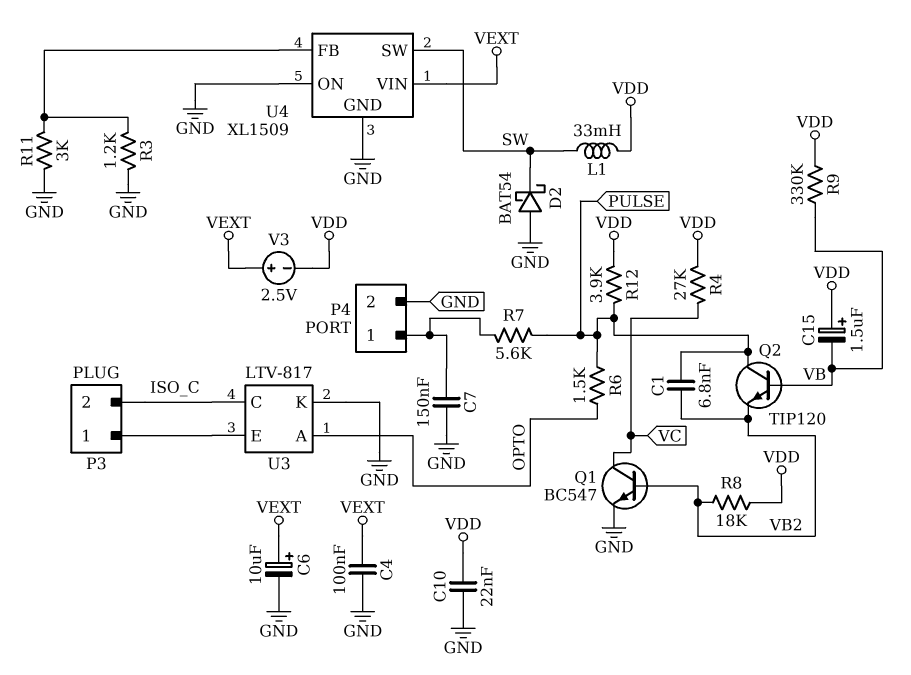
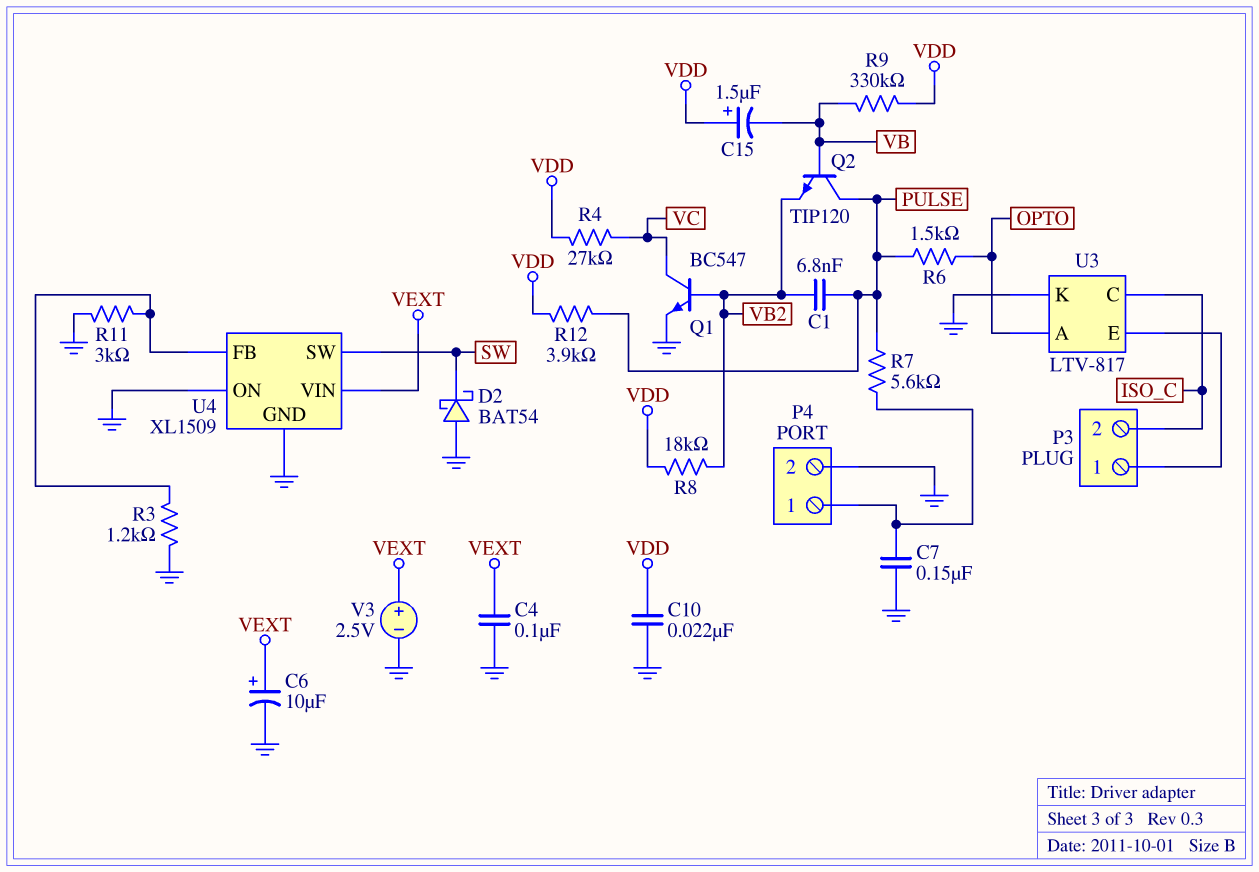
L1: 33mH (SW, VDD) -> none
V3: 2.5V (plus VEXT, minus VDD) -> 2.5V (plus VEXT, minus GND)

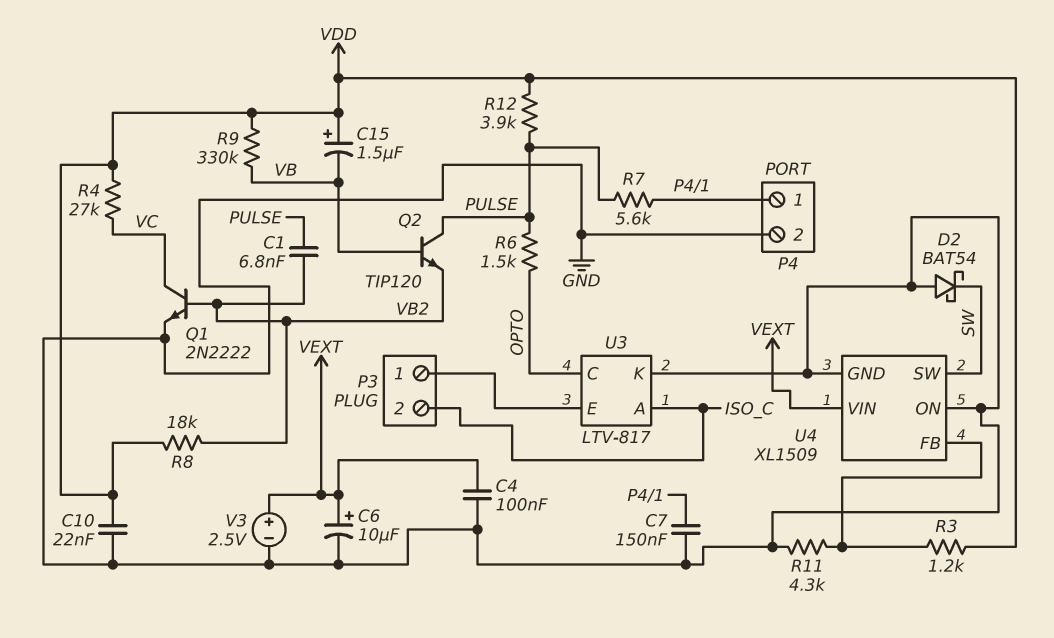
Q1: NPN BC547 (B VB2, C VC, E GND) -> NPN 2N2222 (B VB2, C VC, E GND)
R3: 1.2k (GND, U4/FB) -> 1.2k (U4/FB, VDD)
R11: 3k (GND, U4/FB) -> 4.3k (GND, U4/FB)
U3 pin A: OPTO -> ISO_C
U3 pin C: ISO_C -> OPTO

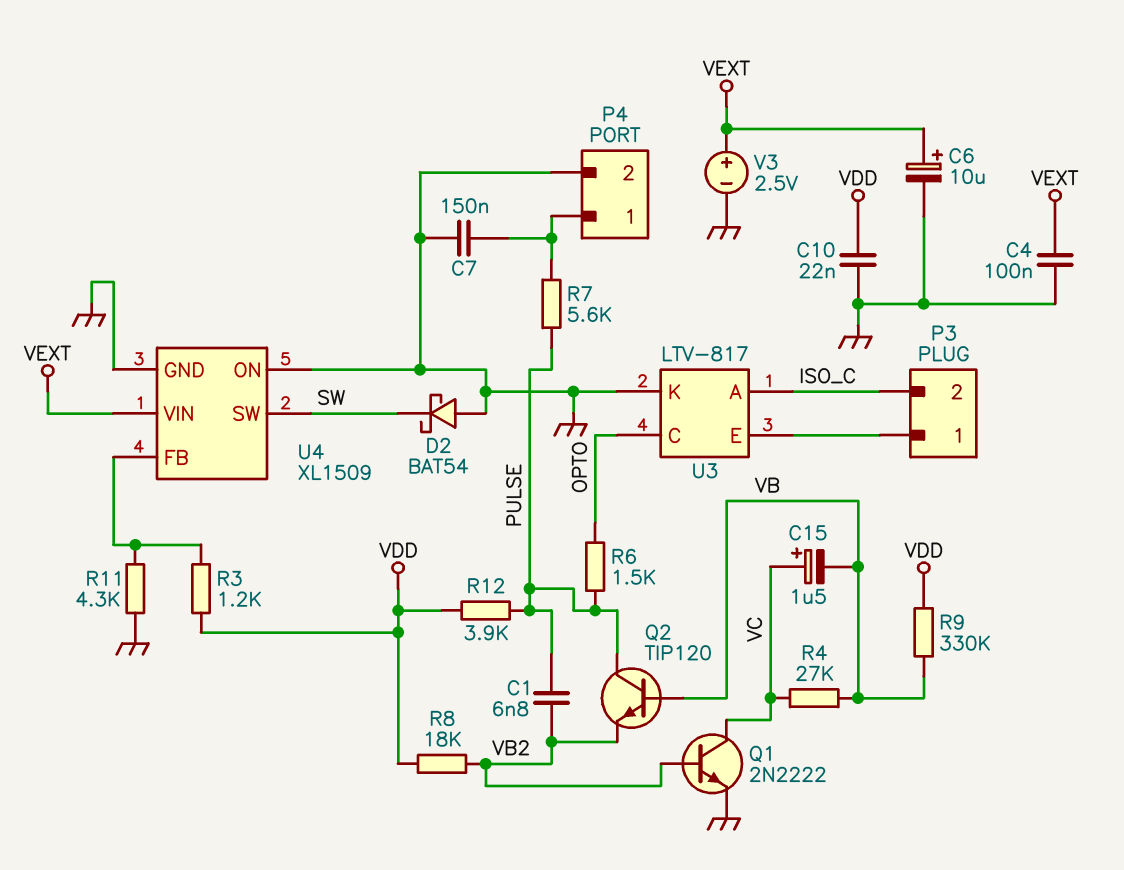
C15: 1.5uF (plus VDD, minus VB) -> 1.5uF (plus VC, minus VB)
R4: 27k (VC, VDD) -> 27k (VB, VC)

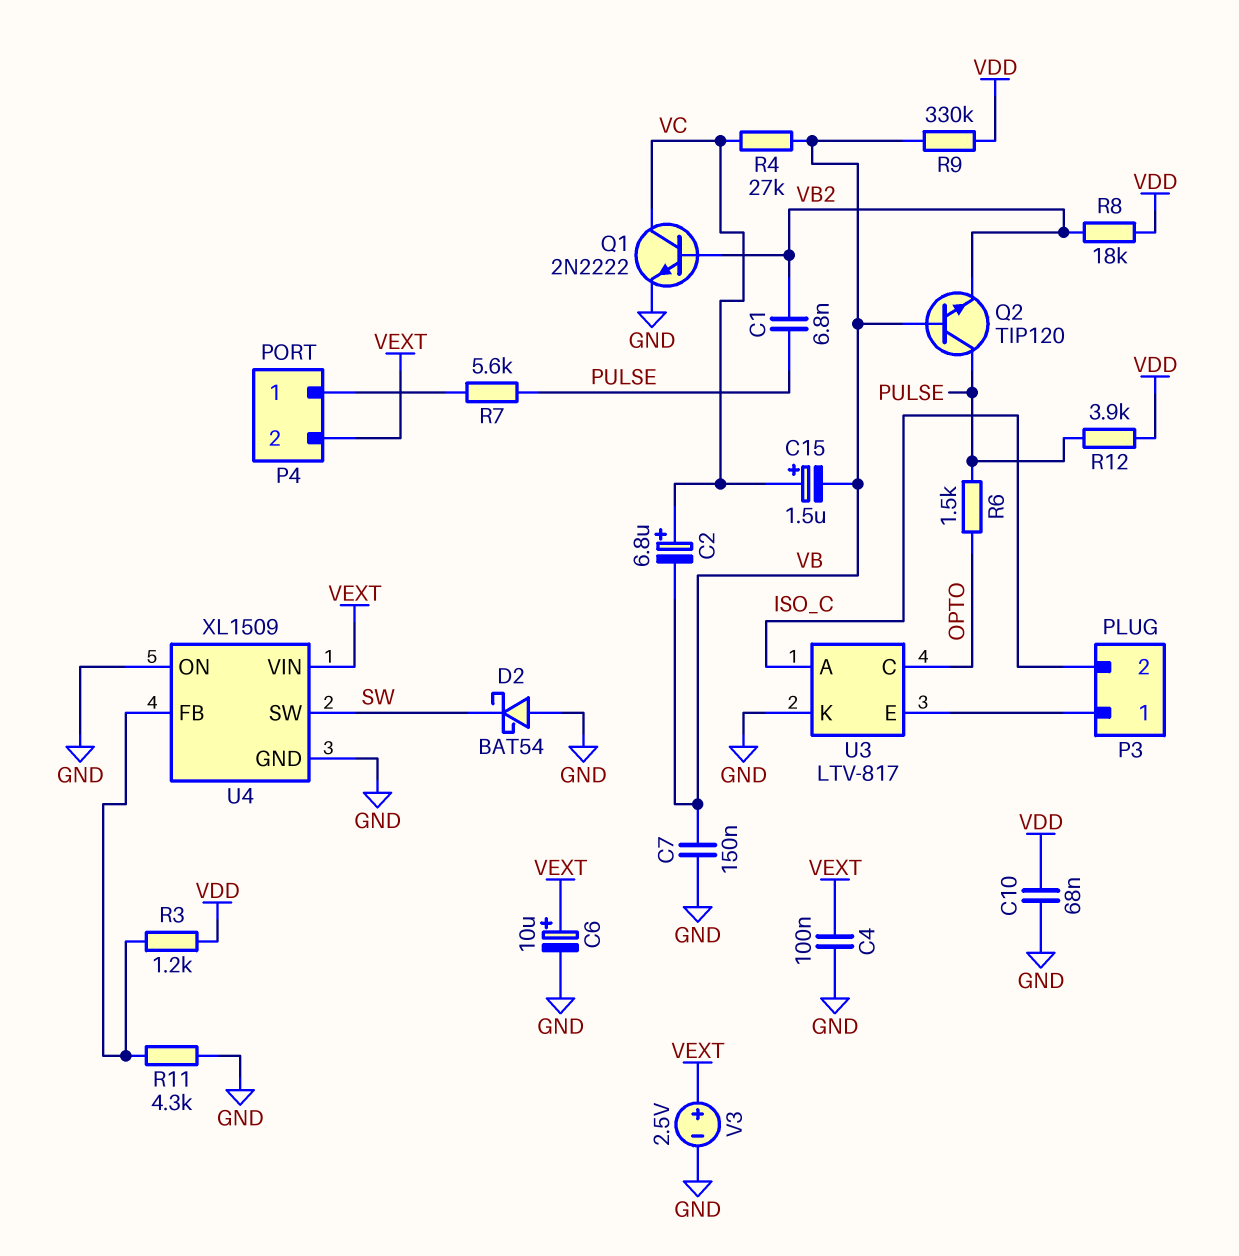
C2: none -> 6.8uF (plus VC, minus VB)
C7: 150nF (GND, P4/1) -> 150nF (GND, VB)
C10: 22nF (GND, VDD) -> 68nF (GND, VDD)
P4 pin 2: GND -> VEXT

